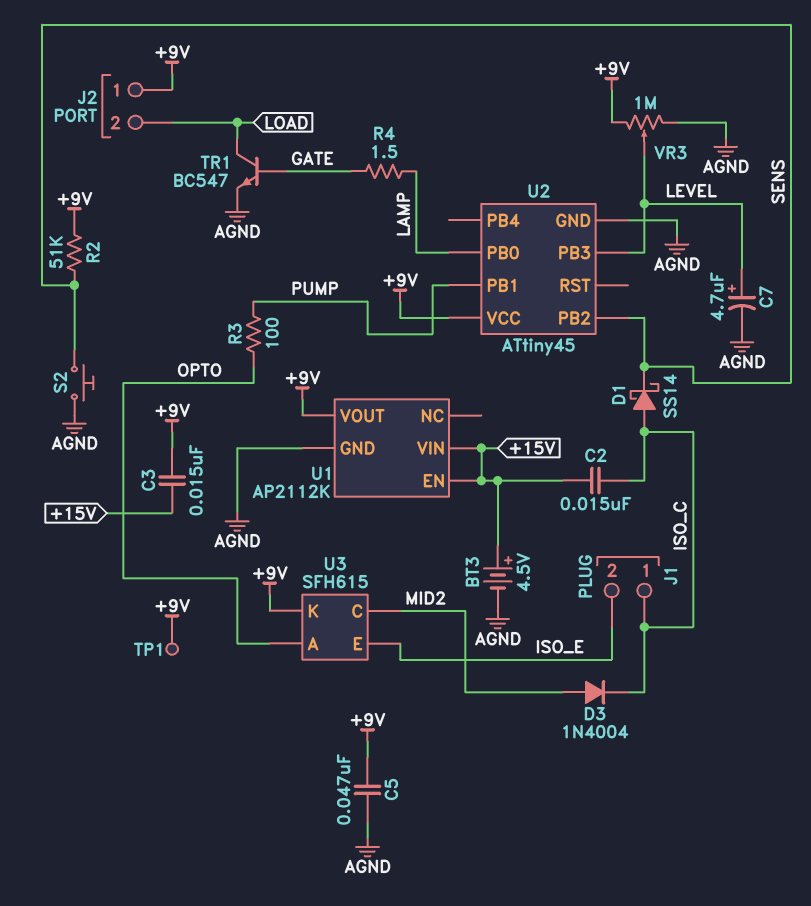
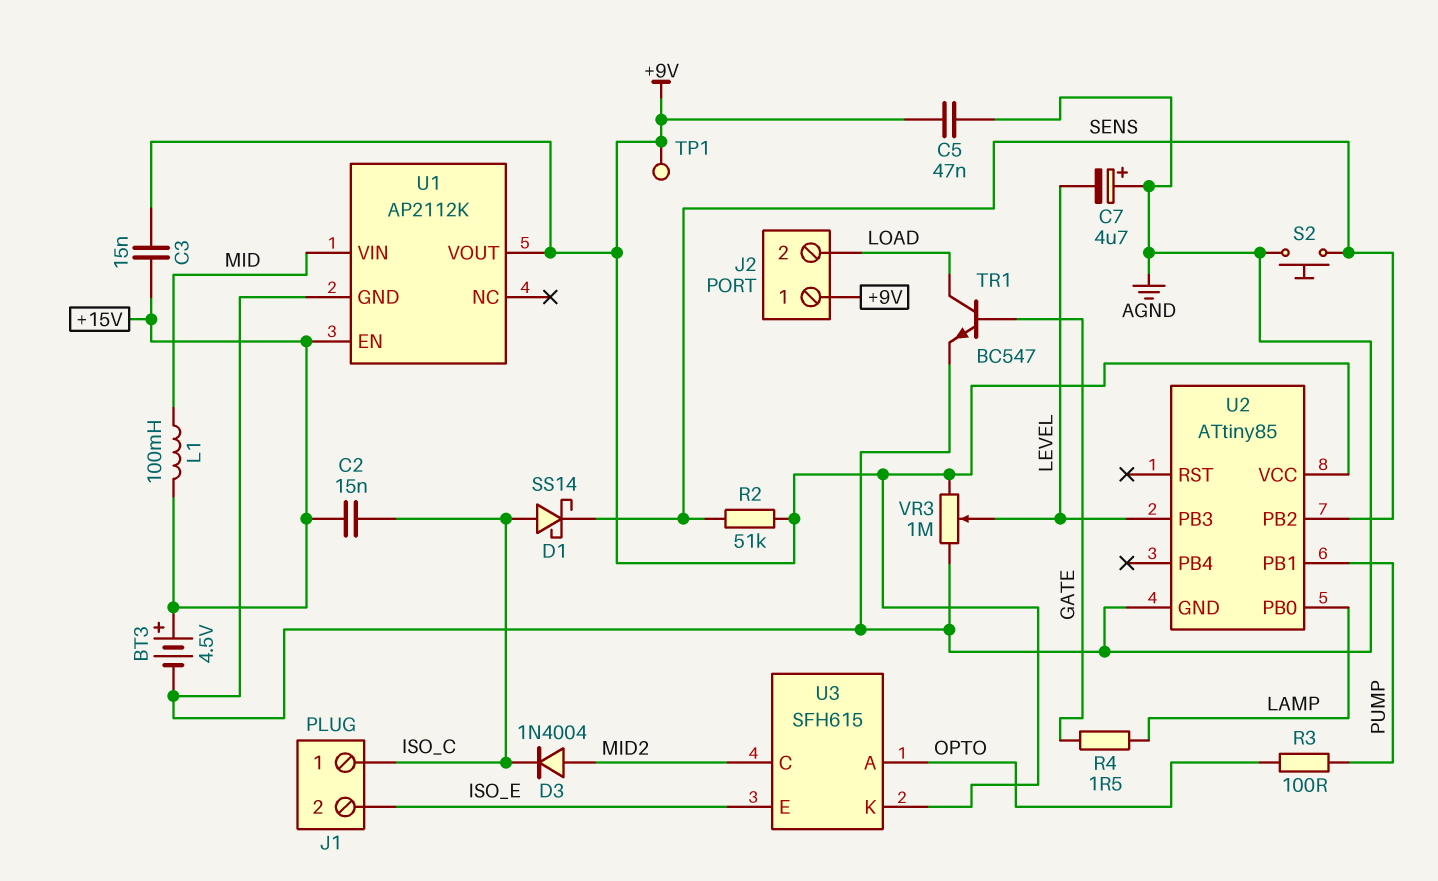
C7: 4.7uF (plus LEVEL, minus AGND) -> 4.7uF (plus AGND, minus LEVEL)
L1: none -> 100mH (+15V, MID)
U1 pin VIN: +15V -> MID
U2: ATtiny45 -> ATtiny85

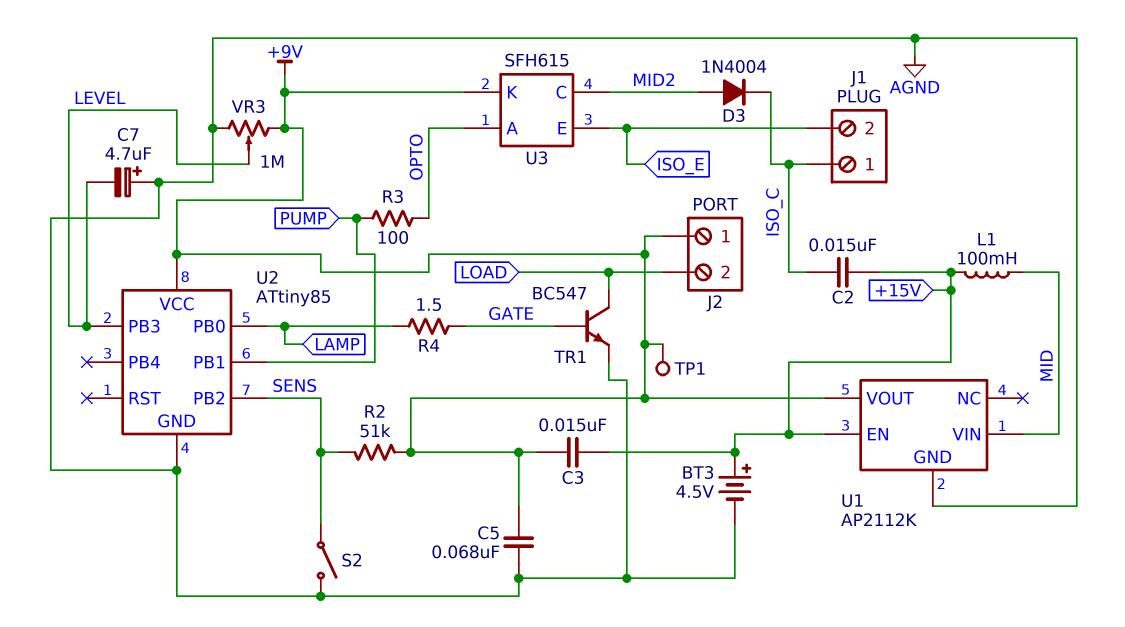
C5: 47nF (+9V, AGND) -> 68nF (+9V, AGND)
D1: schottky SS14 (A ISO_C, K SENS) -> none
S2: button (AGND, SENS) -> switch (AGND, SENS)

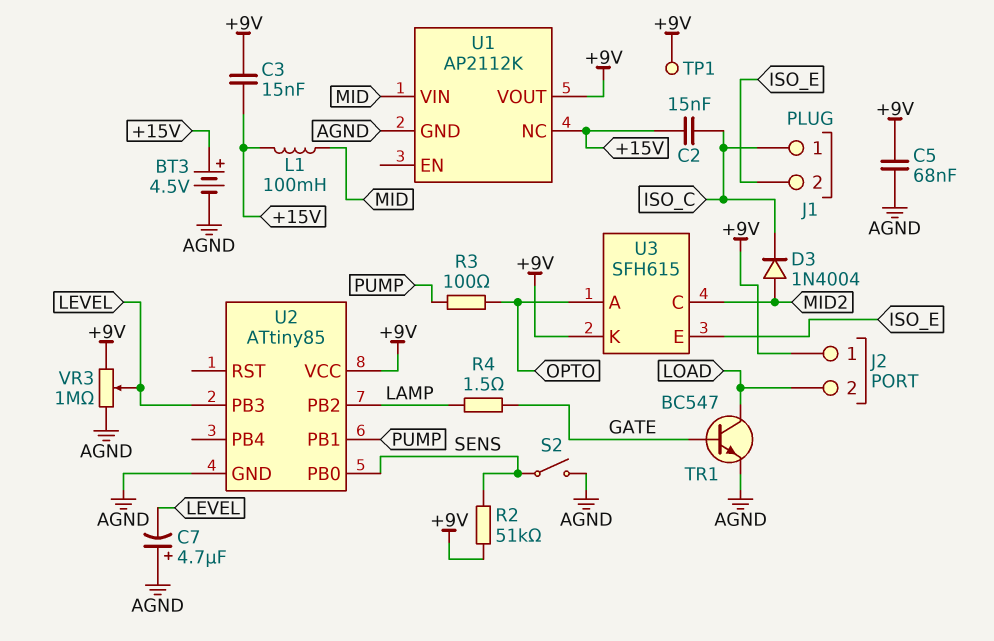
U1 pin EN: +15V -> none
U1 pin NC: none -> +15V
U2 pin PB0: LAMP -> SENS
U2 pin PB2: SENS -> LAMP

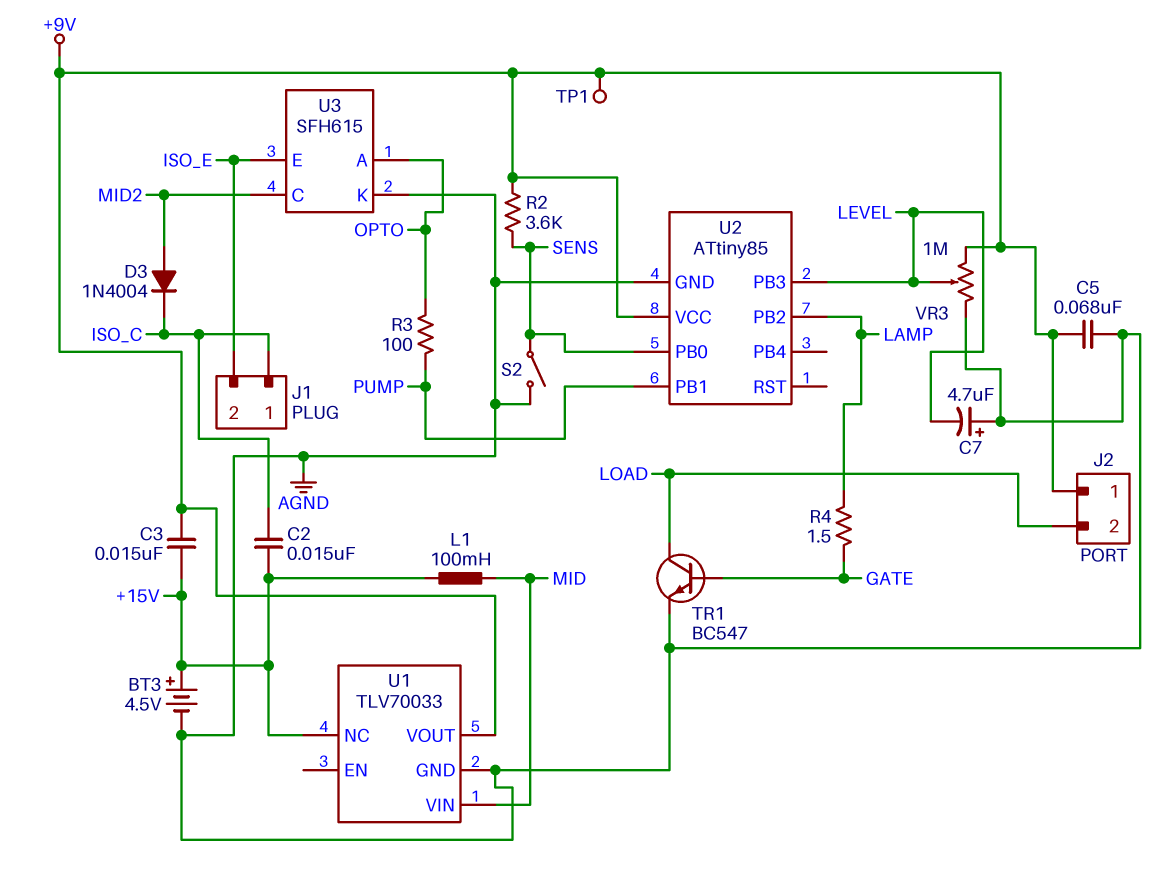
R2: 51k (+9V, SENS) -> 3.6k (+9V, SENS)
U1: AP2112K -> TLV70033
U3 pin K: +9V -> AGND

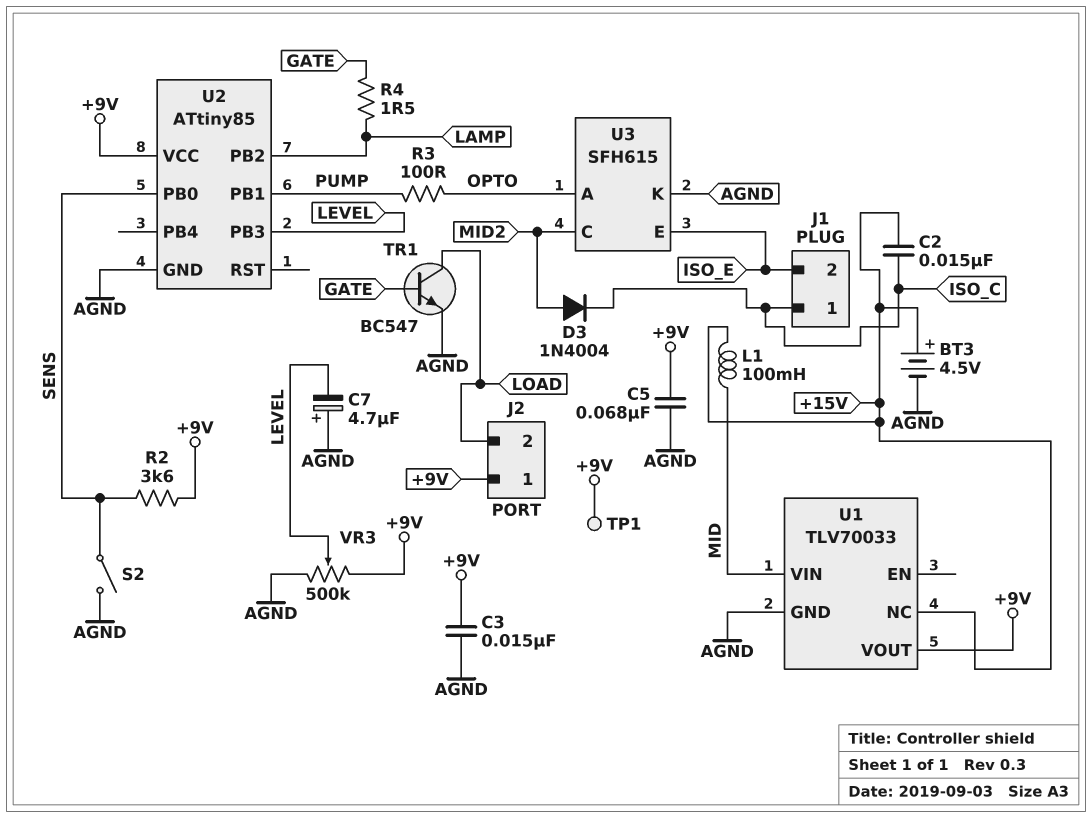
C3: 15nF (+9V, +15V) -> 15nF (+9V, AGND)
VR3: 1M (+9V, AGND, wiper LEVEL) -> 500k (+9V, AGND, wiper LEVEL)

